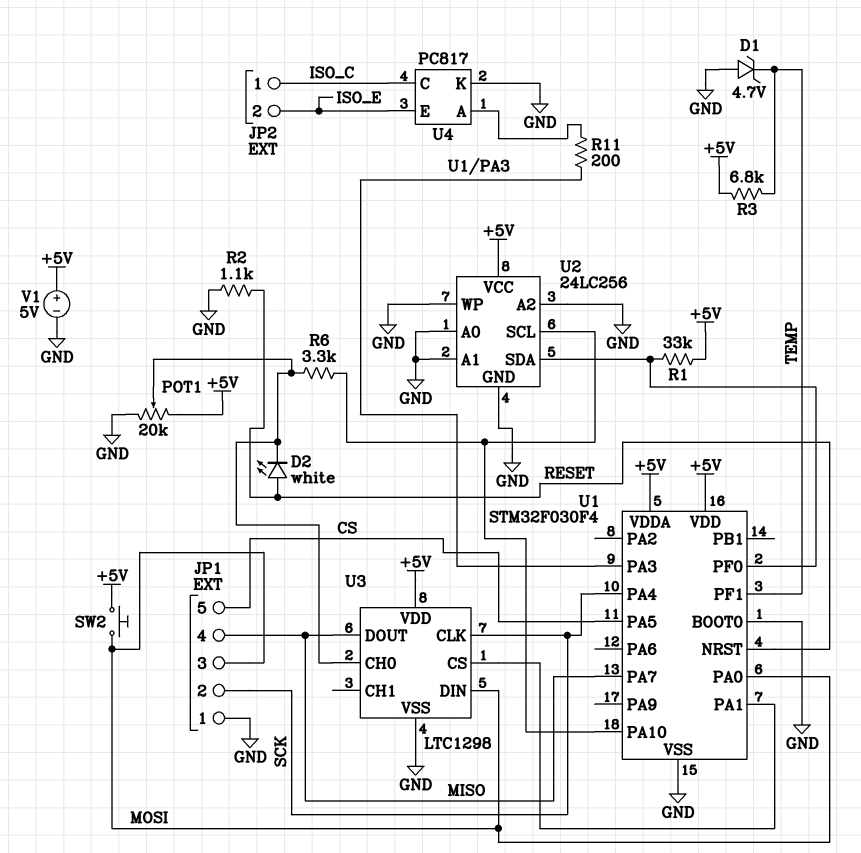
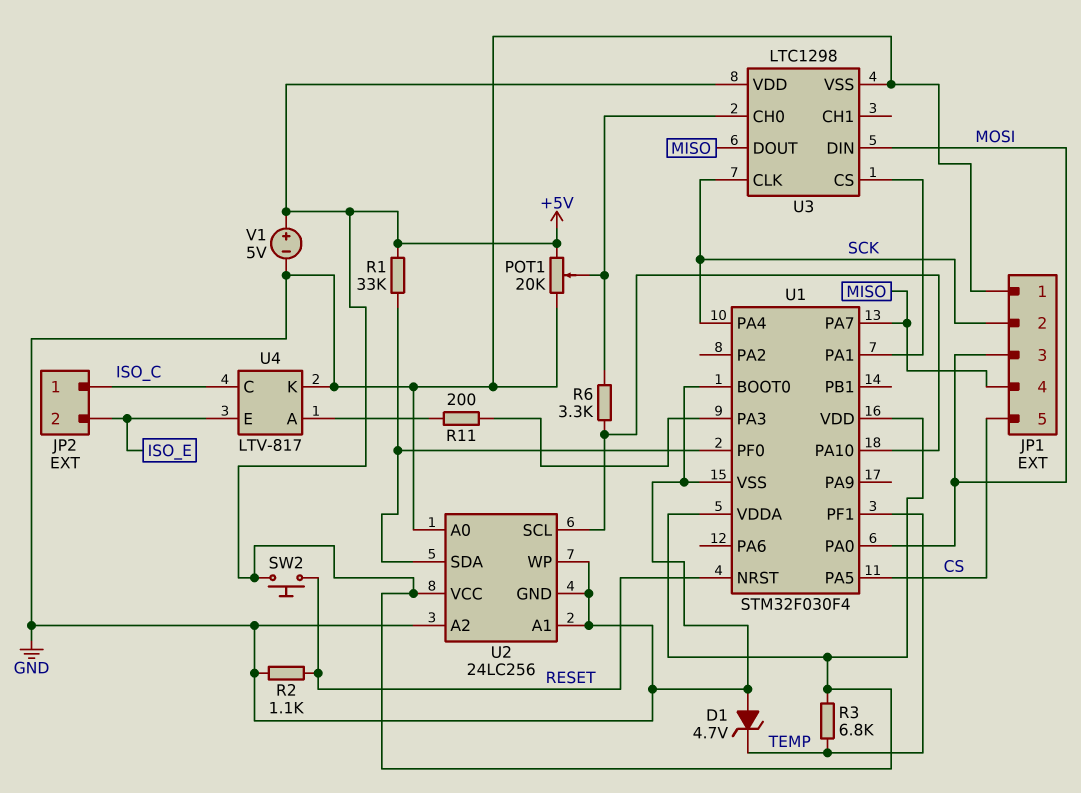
D2: LED white (A RESET, K U3/CH0) -> none
SW2: button (+5V, MOSI) -> button (+5V, RESET)
U4: PC817 -> LTV-817

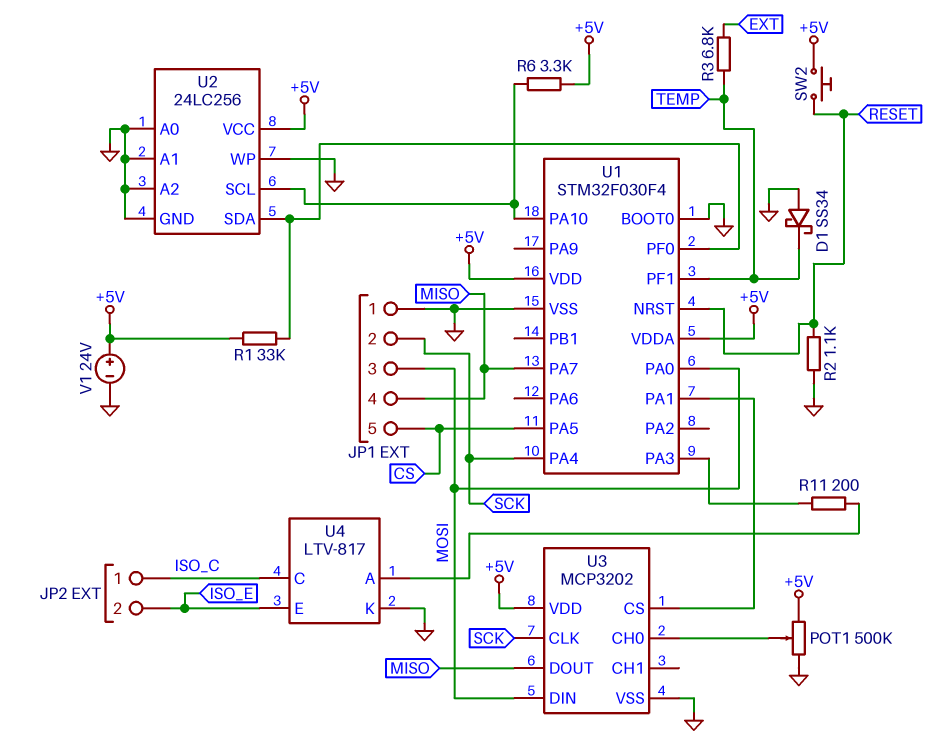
D1: zener 4.7V (A GND, K TEMP) -> schottky SS34 (A GND, K TEMP)
POT1: 20k (+5V, GND, wiper U3/CH0) -> 500k (+5V, GND, wiper U3/CH0)
R3: 6.8k (+5V, TEMP) -> 6.8k (EXT, TEMP)
R6: 3.3k (U1/PA10, U3/CH0) -> 3.3k (+5V, U1/PA10)
U3: LTC1298 -> MCP3202
V1: 5V (plus +5V, minus GND) -> 24V (plus +5V, minus GND)

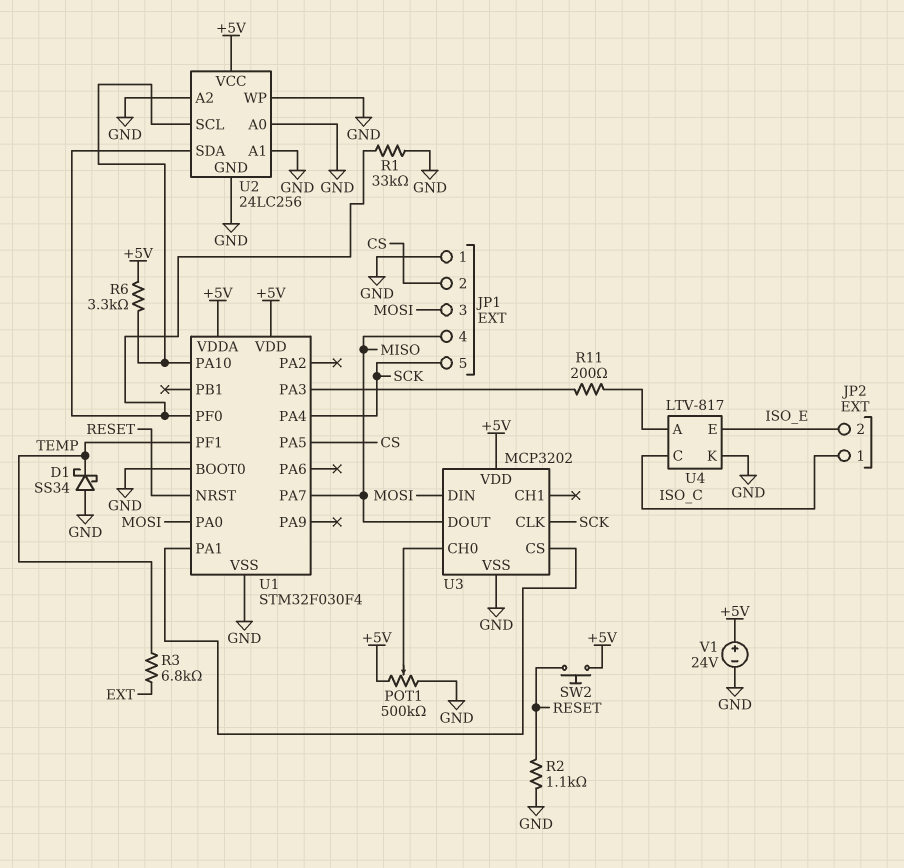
JP1 pin 2: SCK -> CS
JP1 pin 5: CS -> SCK
R1: 33k (+5V, U1/PF0) -> 33k (GND, U1/PF0)

